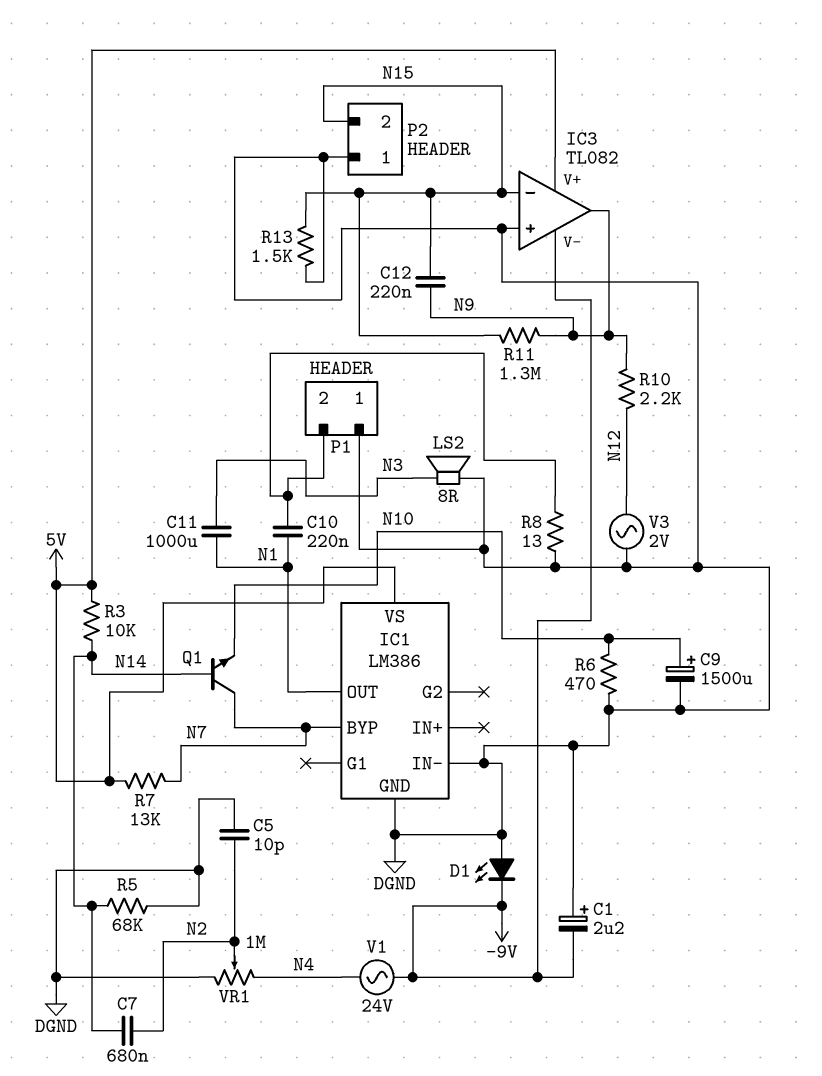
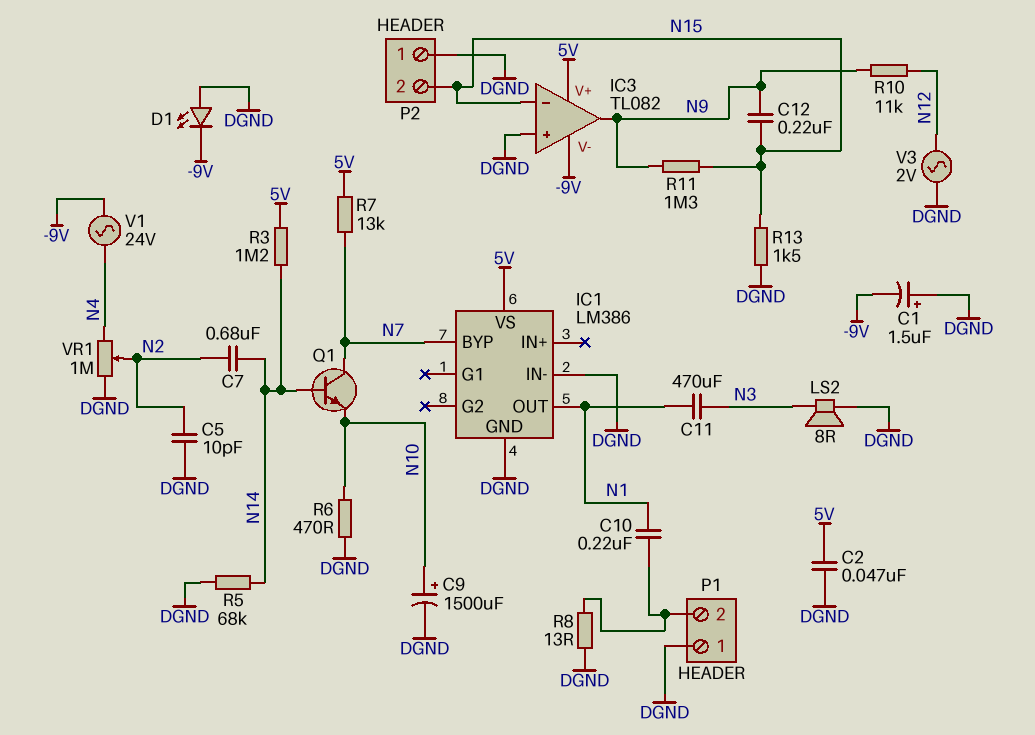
C1: 2.2uF (plus DGND, minus -9V) -> 1.5uF (plus DGND, minus -9V)
C2: none -> 47nF (5V, DGND)
C11: 1000uF (N1, N3) -> 470uF (N1, N3)
R3: 10k (5V, N14) -> 1.2M (5V, N14)
R10: 2.2k (N9, N12) -> 11k (N9, N12)

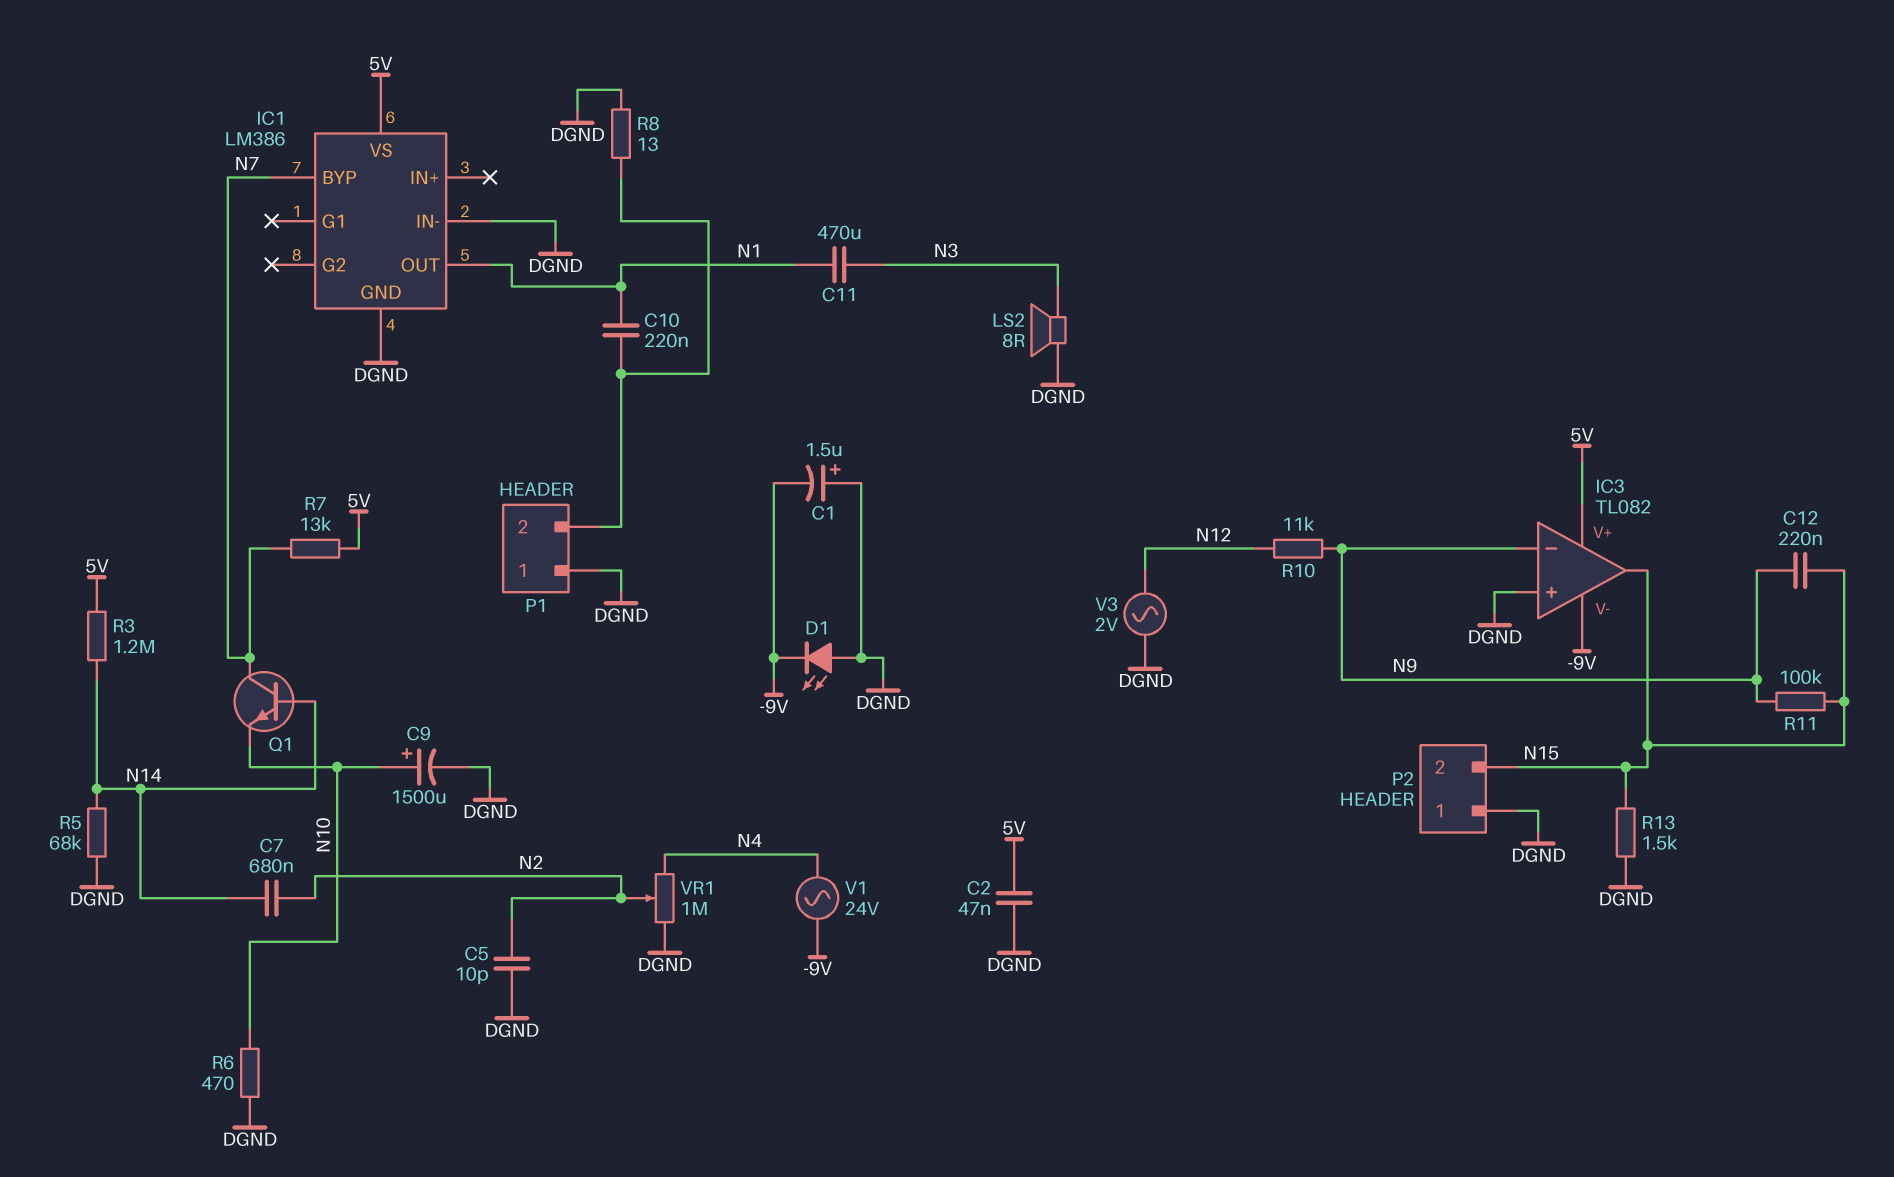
IC3 pin in-: N15 -> N9
IC3 pin out: N9 -> N15
R11: 1.3M (N9, N15) -> 100k (N9, N15)

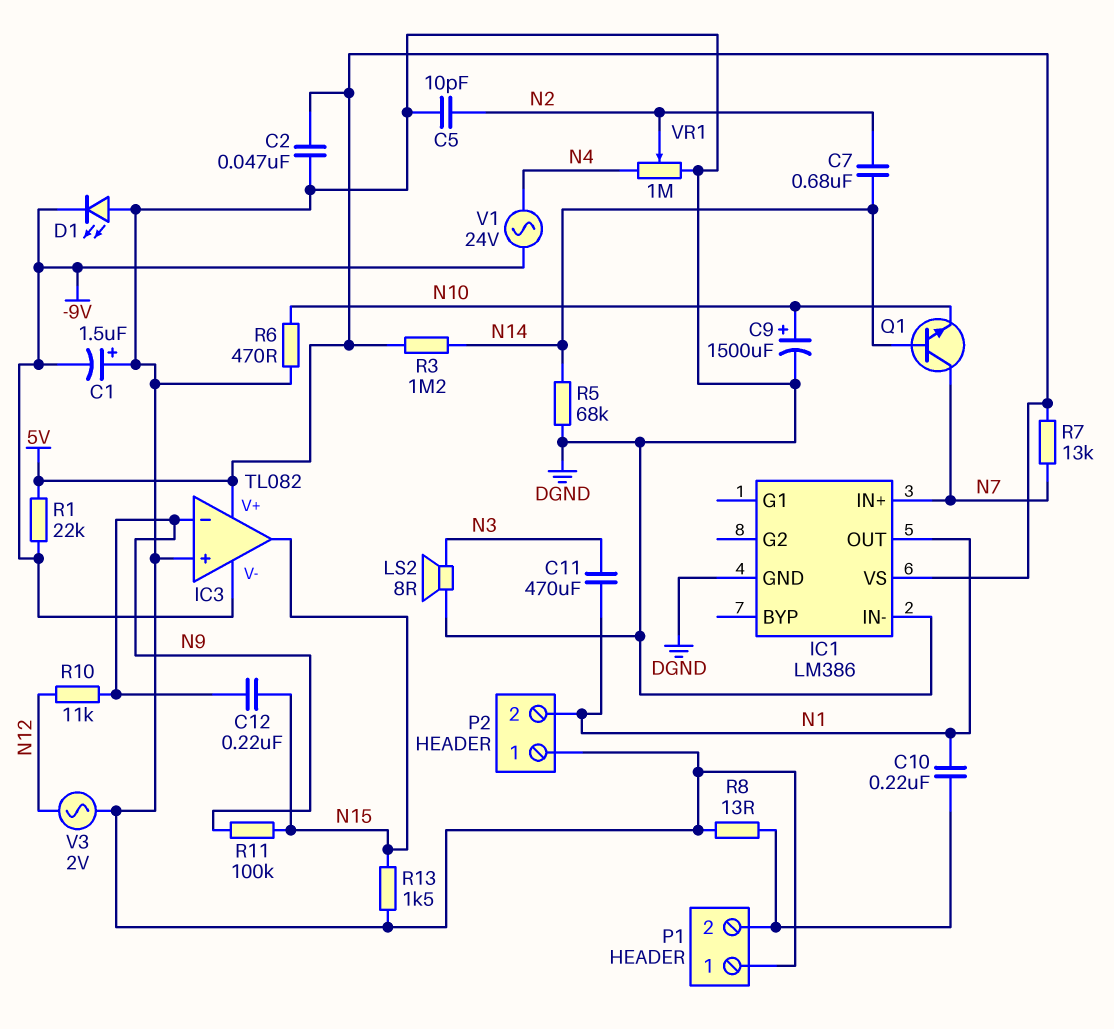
IC1 pin BYP: N7 -> none
IC1 pin IN+: none -> N7
P2 pin 2: N15 -> N1
R1: none -> 22k (-9V, 5V)

